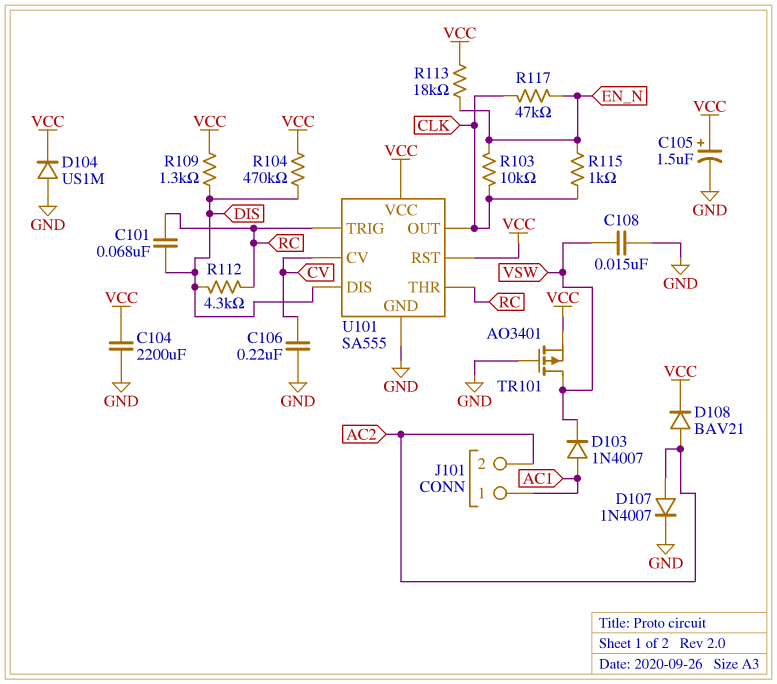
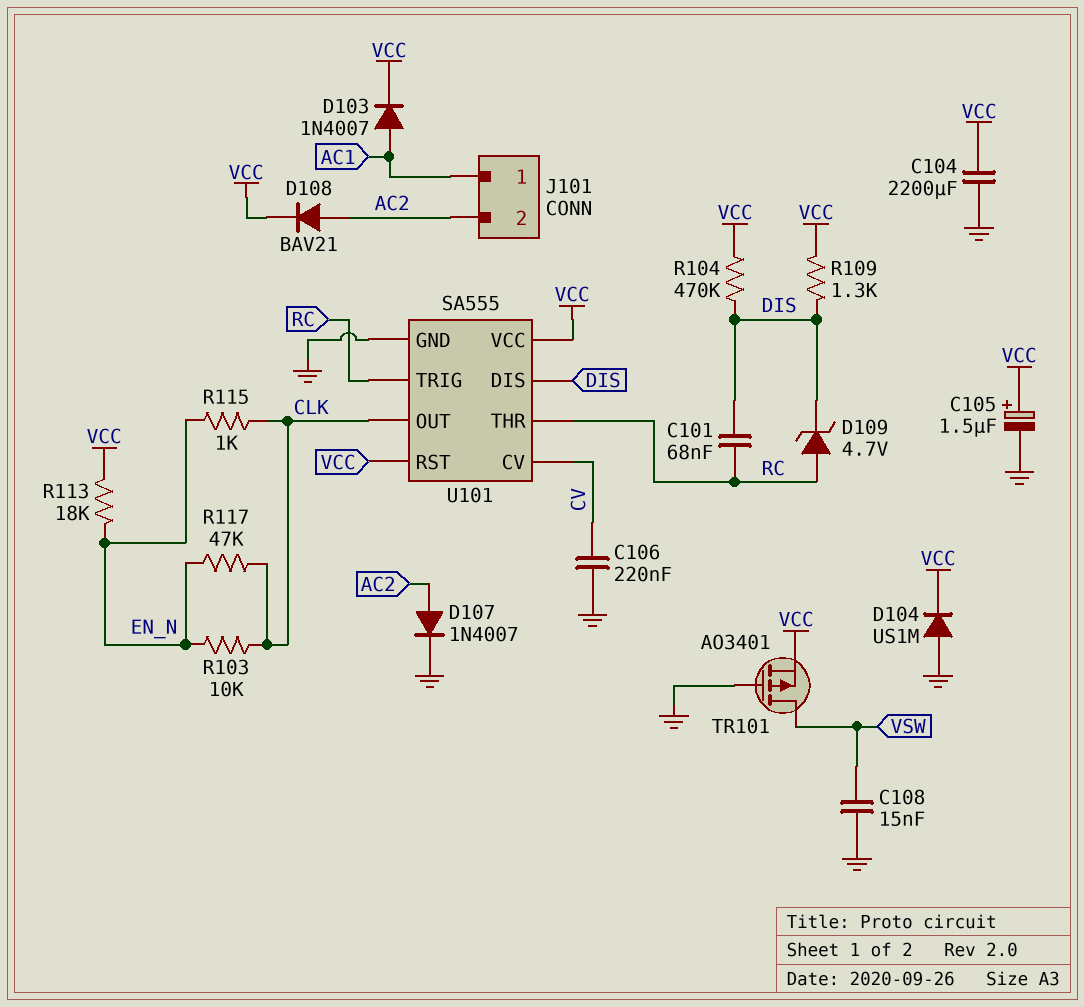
D103: diode 1N4007 (A AC1, K VSW) -> diode 1N4007 (A AC1, K VCC)
D109: none -> zener 4.7V (A RC, K DIS)
R112: 4.3k (DIS, RC) -> none

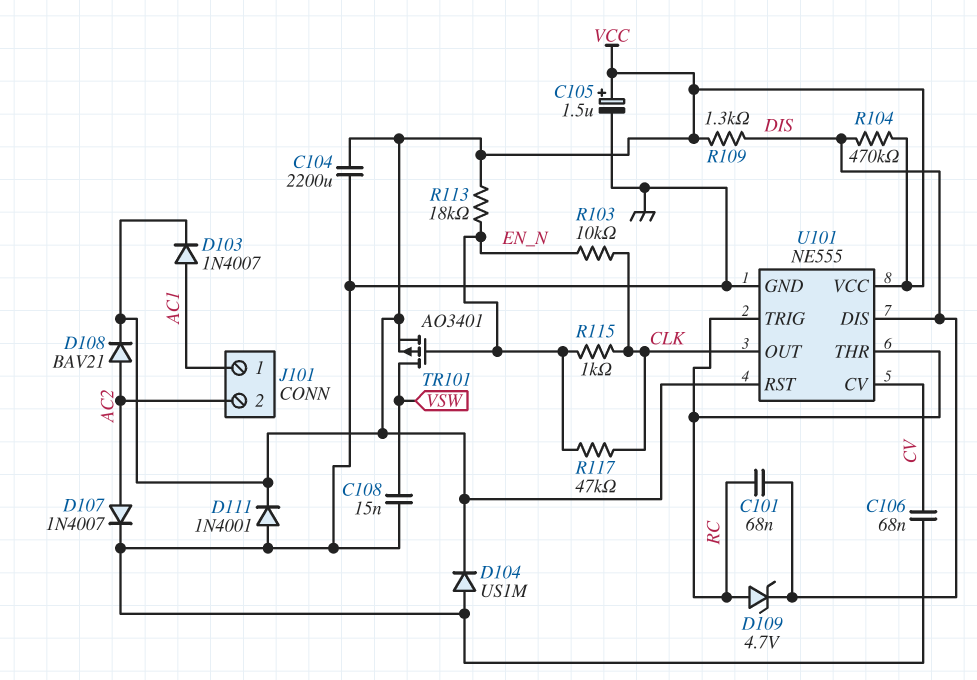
C106: 220nF (CV, GND) -> 68nF (CV, GND)
D111: none -> diode 1N4001 (A GND, K VCC)
TR101: PMOS AO3401 (G GND, D VSW, S VCC) -> PMOS AO3401 (G EN_N, D VSW, S VCC)
U101: SA555 -> NE555

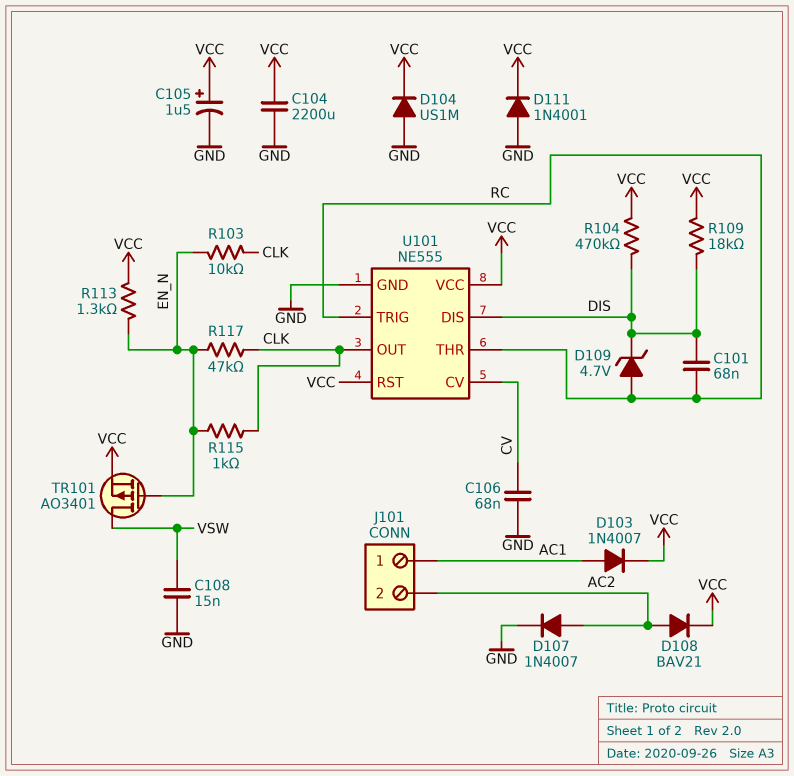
R109: 1.3k (DIS, VCC) -> 18k (DIS, VCC)
R113: 18k (EN_N, VCC) -> 1.3k (EN_N, VCC)

